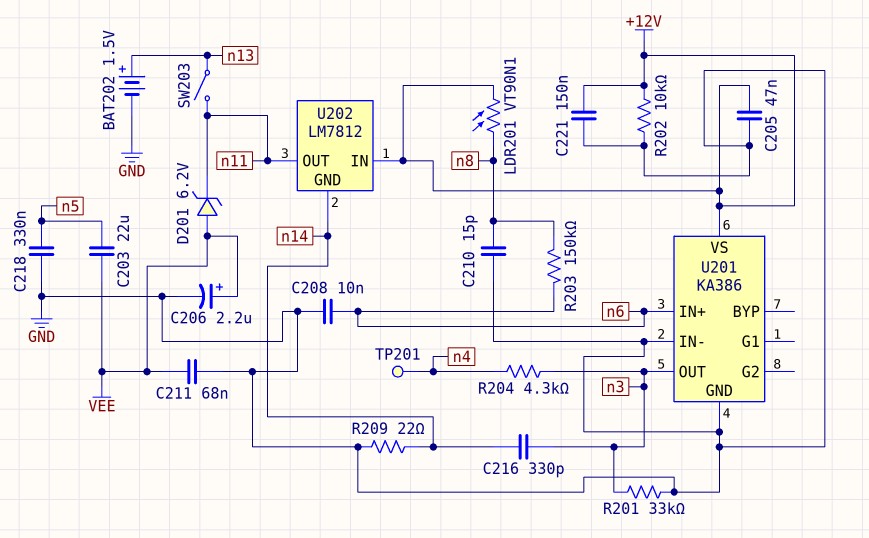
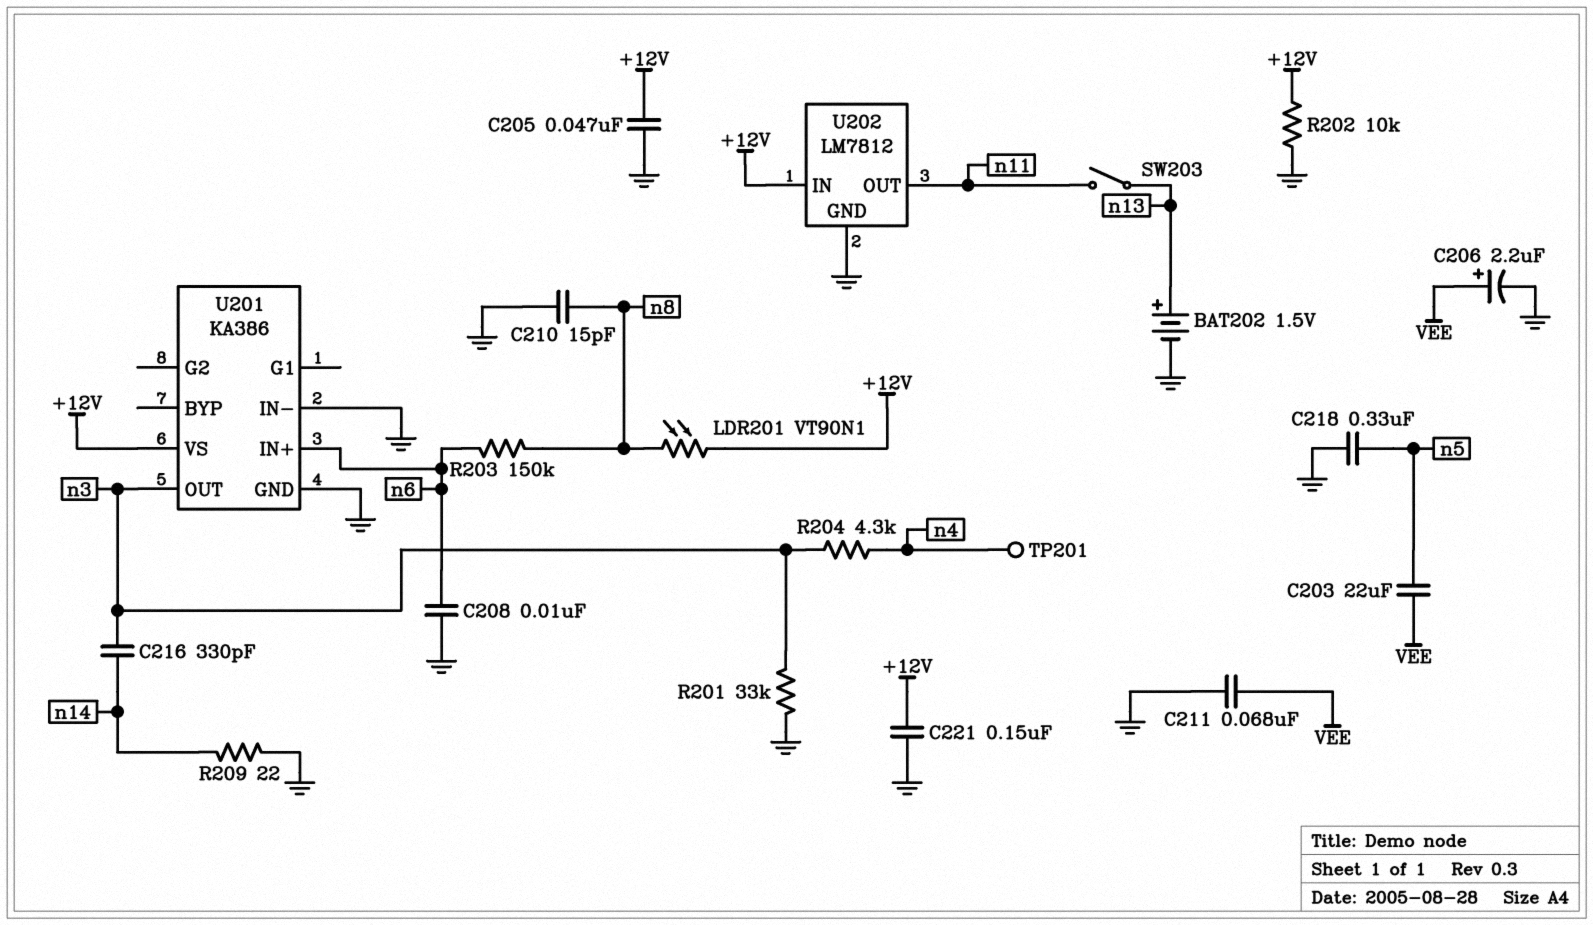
D201: zener 6.2V (A VEE, K n11) -> none
U202 pin GND: n14 -> GND

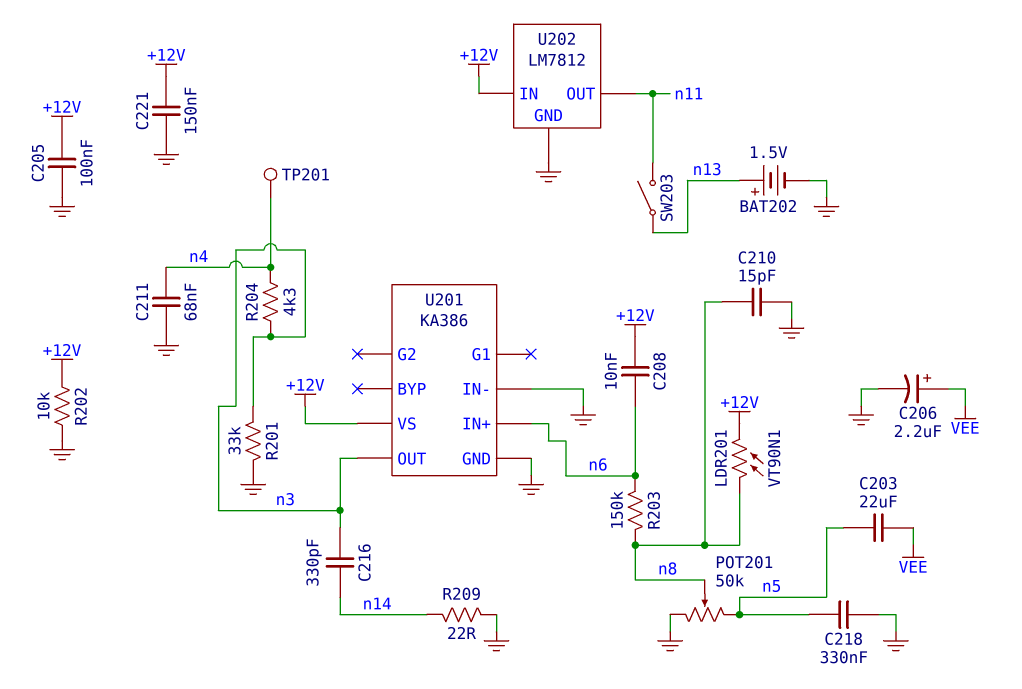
C205: 47nF (+12V, GND) -> 100nF (+12V, GND)
C208: 10nF (GND, n6) -> 10nF (+12V, n6)
C211: 68nF (GND, VEE) -> 68nF (GND, n4)
POT201: none -> 50k (GND, n5, wiper n8)

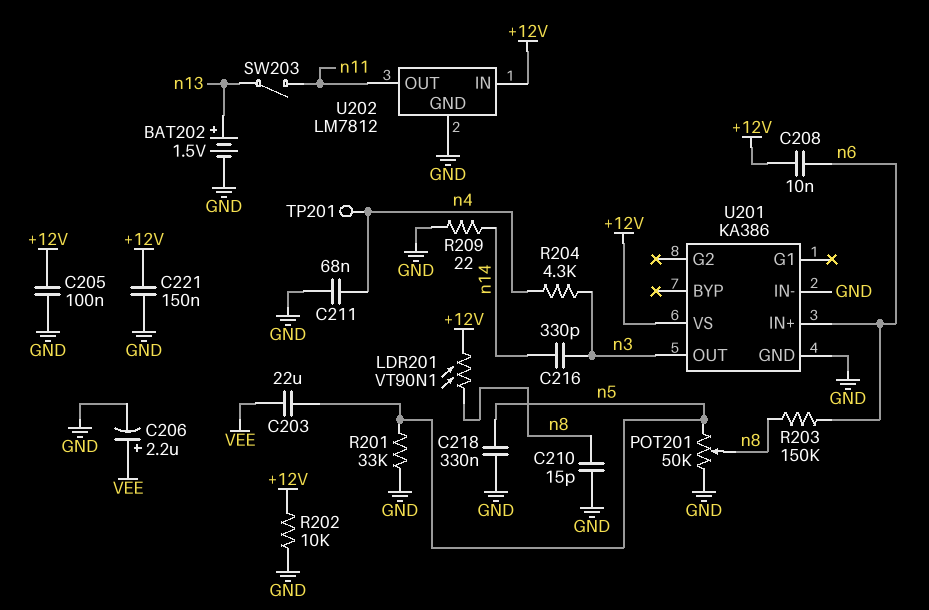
R201: 33k (GND, n3) -> 33k (GND, n5)

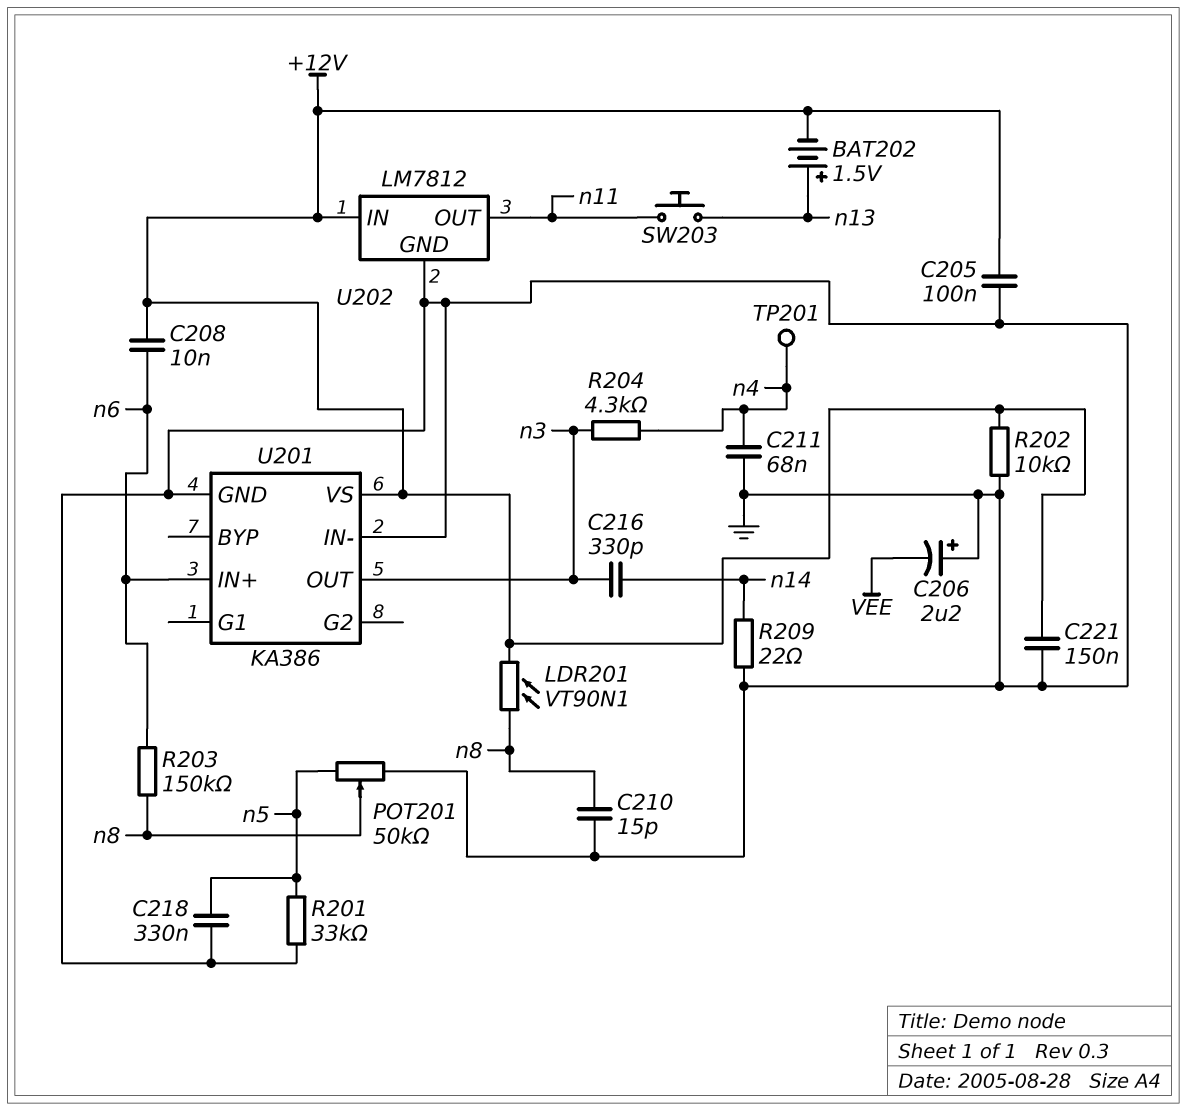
BAT202: 1.5V (plus n13, minus GND) -> 1.5V (plus n13, minus +12V)
C203: 22uF (VEE, n5) -> none
C206: 2.2uF (plus VEE, minus GND) -> 2.2uF (plus GND, minus VEE)
SW203: switch (n11, n13) -> button (n11, n13)

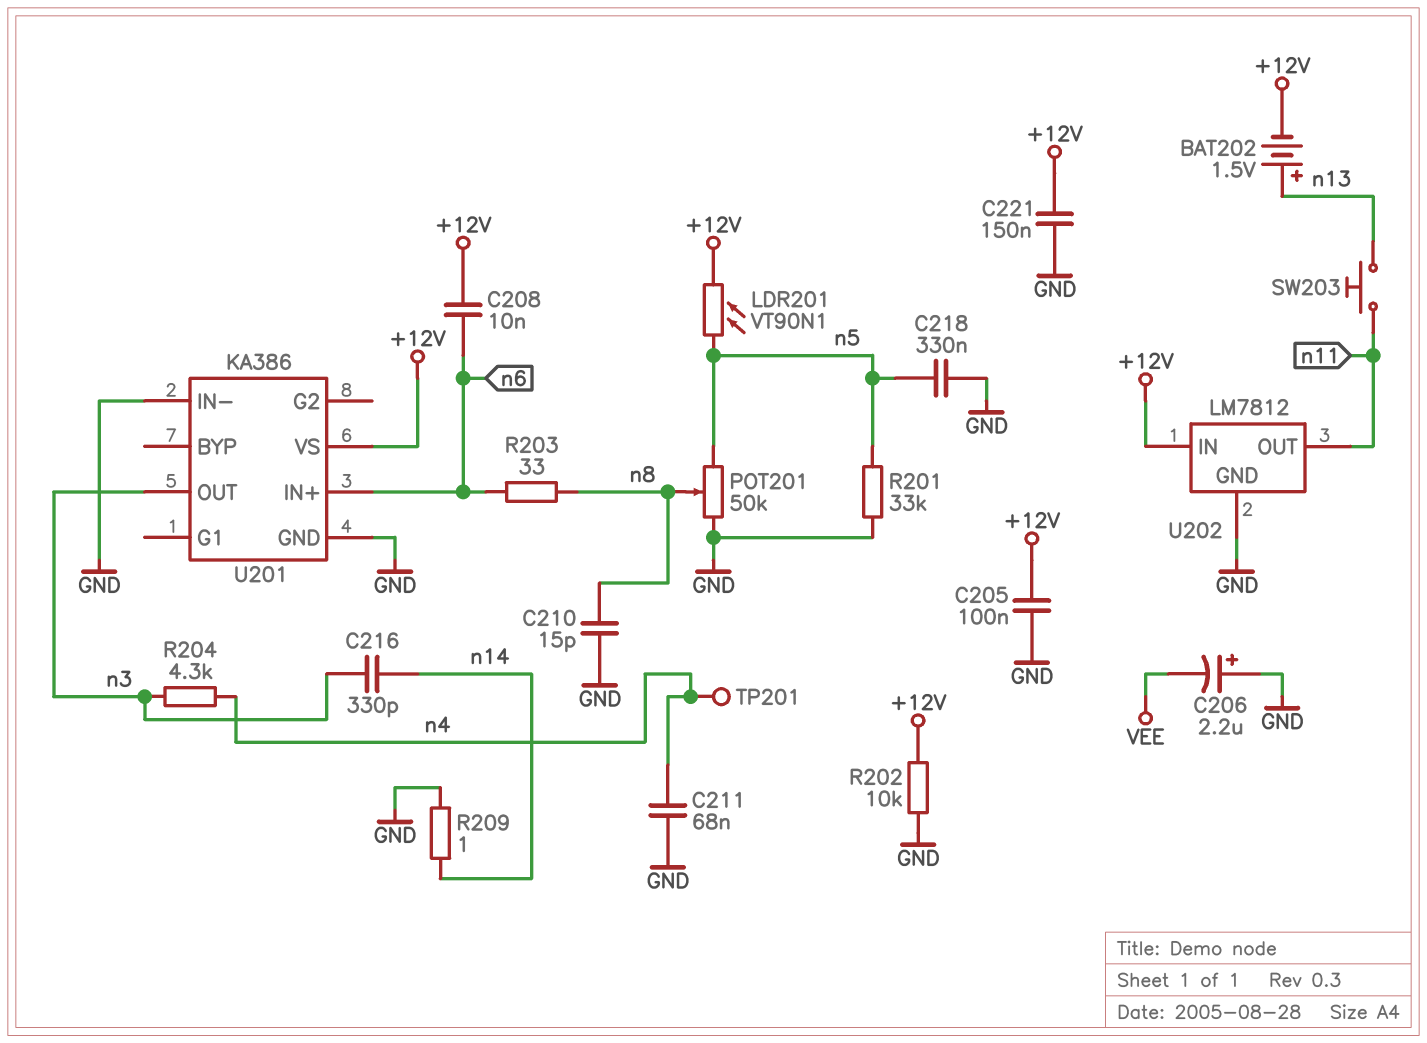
LDR201: VT90N1 (+12V, n8) -> VT90N1 (+12V, n5)
R203: 150k (n6, n8) -> 33 (n6, n8)
R209: 22 (GND, n14) -> 1 (GND, n14)

